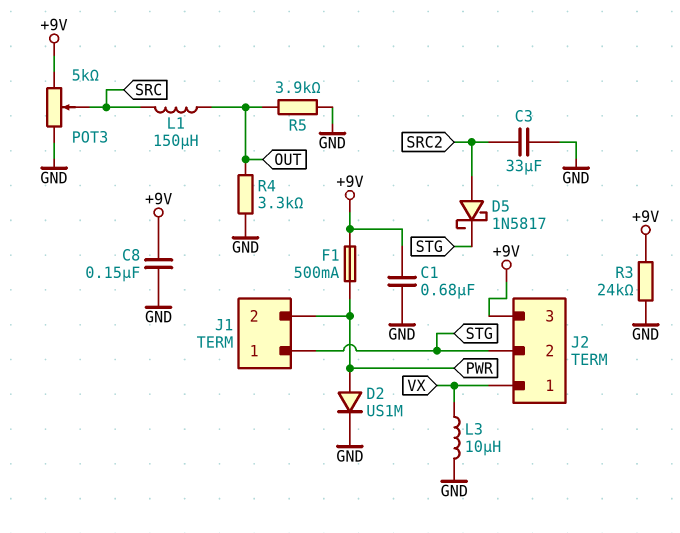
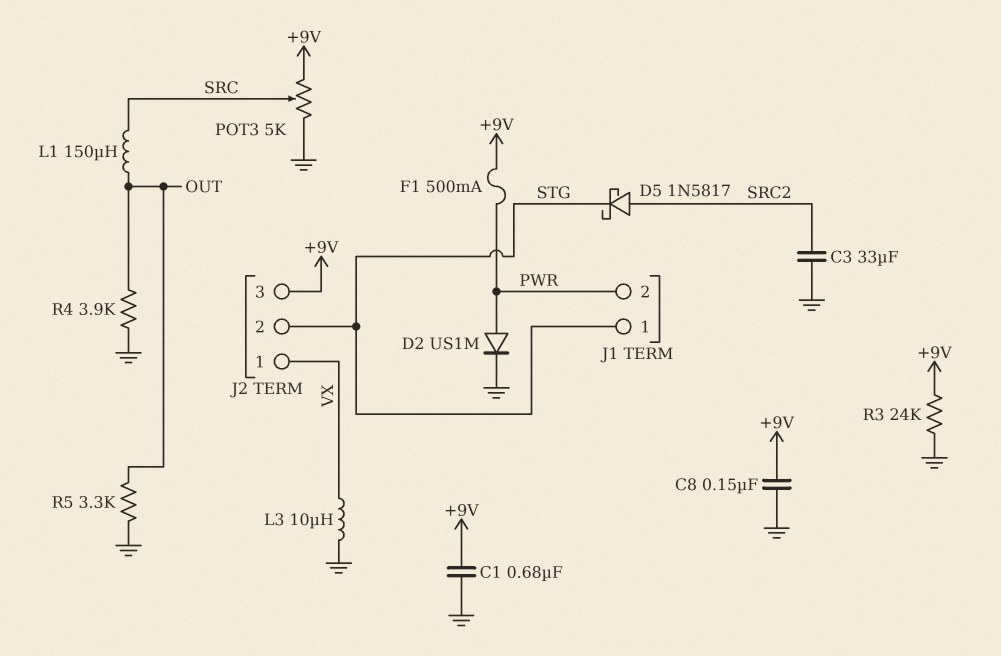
R4: 3.3k (GND, OUT) -> 3.9k (GND, OUT)
R5: 3.9k (GND, OUT) -> 3.3k (GND, OUT)

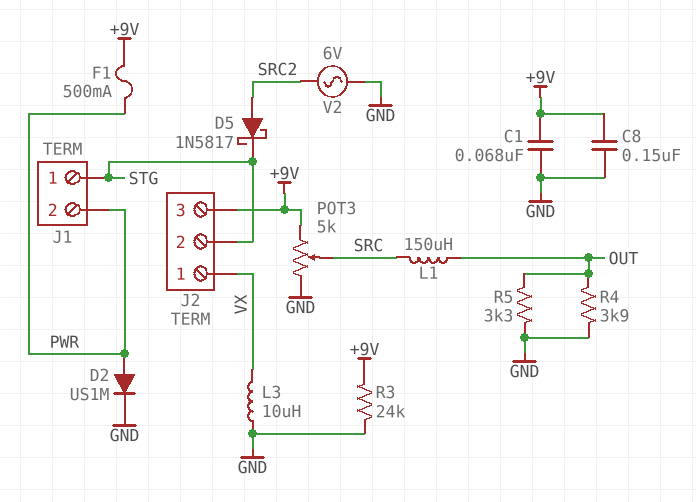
C1: 680nF (+9V, GND) -> 68nF (+9V, GND)
C3: 33uF (GND, SRC2) -> none
V2: none -> AC 6V (GND, SRC2)

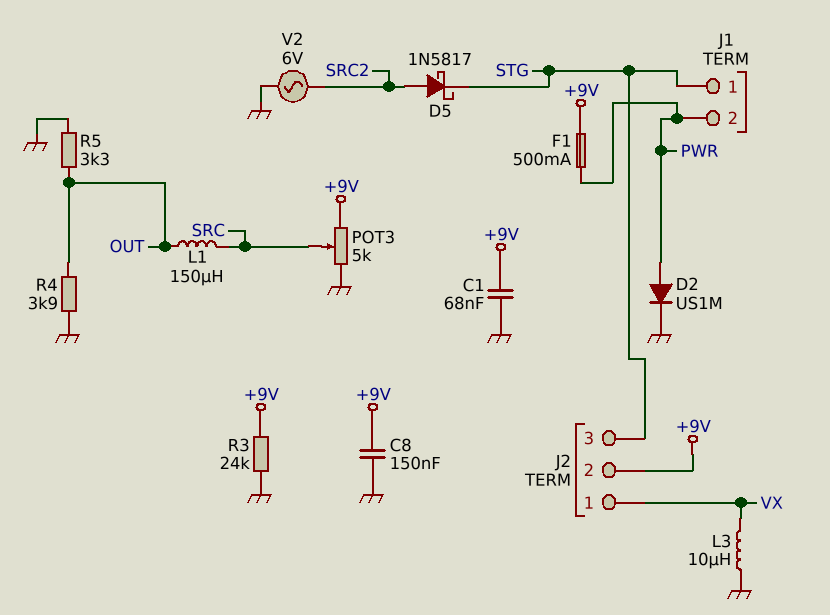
J2 pin 2: STG -> +9V
J2 pin 3: +9V -> STG

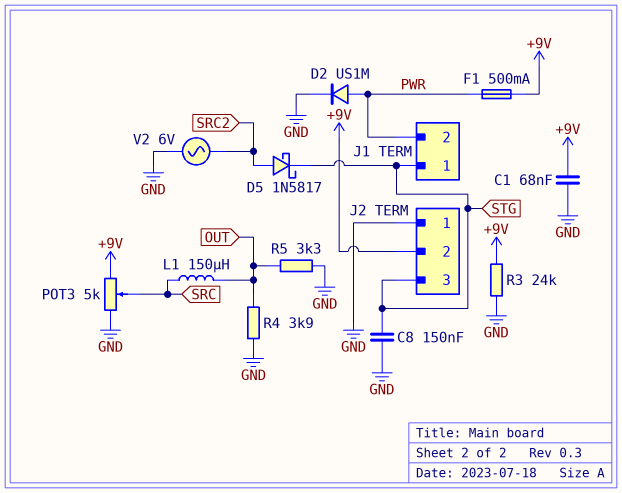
C8: 150nF (+9V, GND) -> 150nF (GND, STG)
J2 pin 1: VX -> GND
L3: 10uH (GND, VX) -> none

